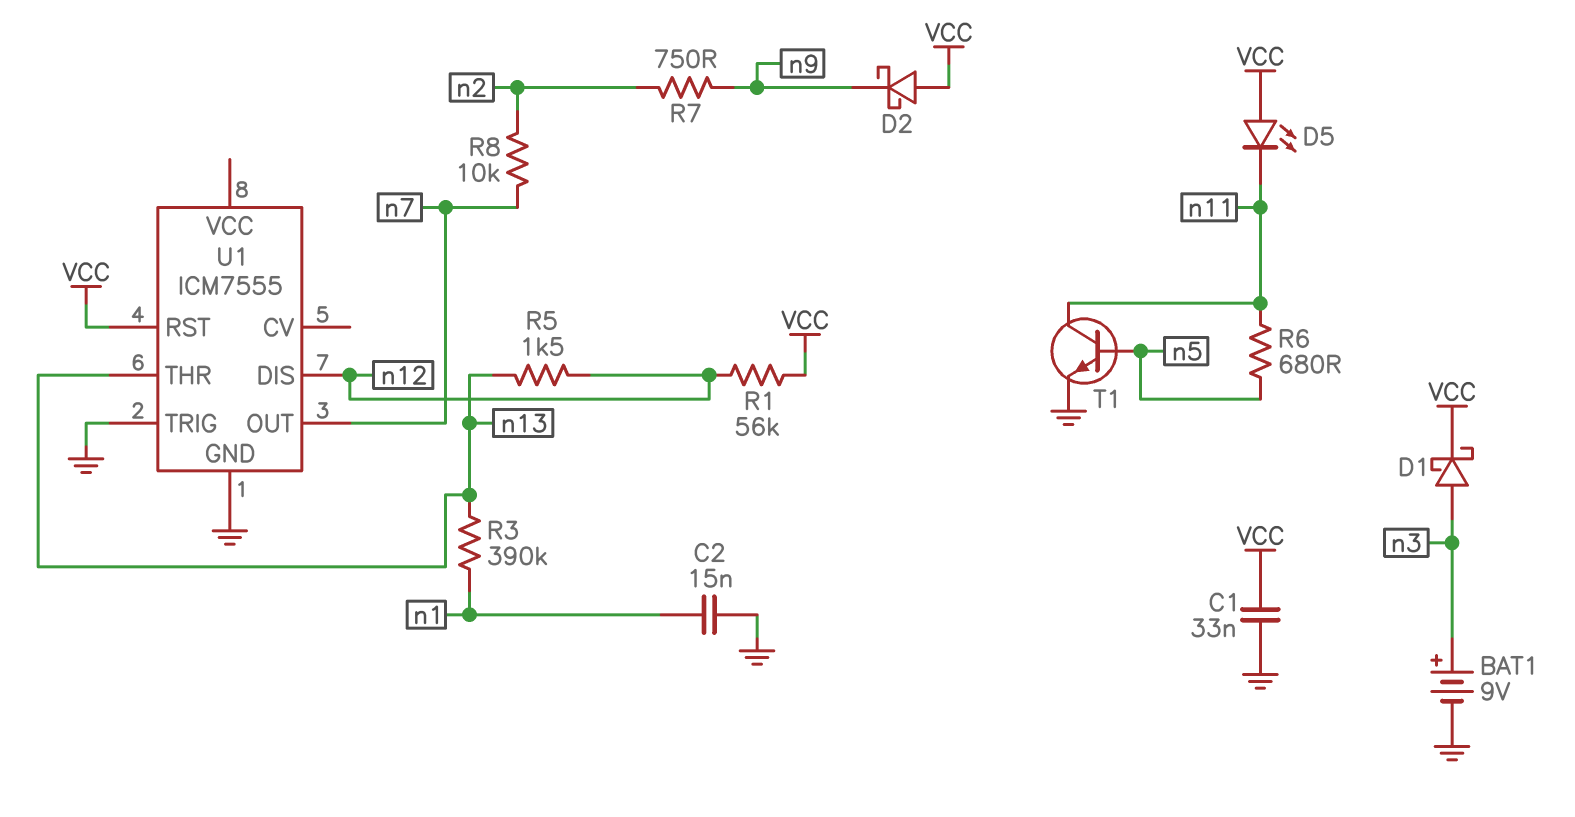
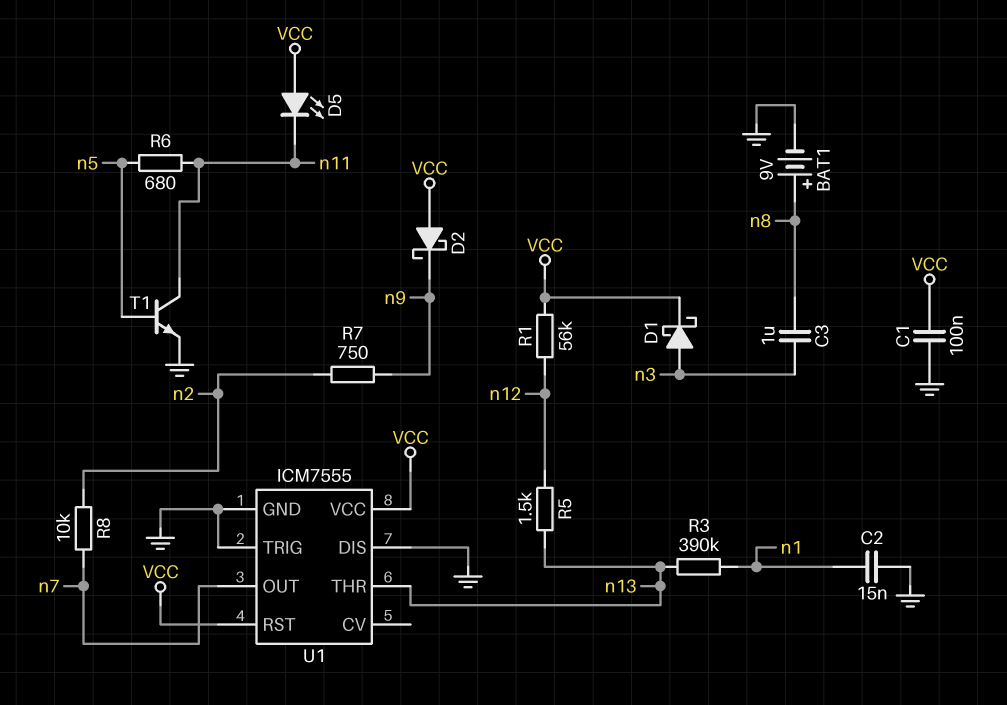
BAT1: 9V (plus n3, minus GND) -> 9V (plus n8, minus GND)
C1: 33nF (GND, VCC) -> 100nF (GND, VCC)
C3: none -> 1uF (n3, n8)
U1 pin DIS: n12 -> GND
U1 pin VCC: none -> VCC

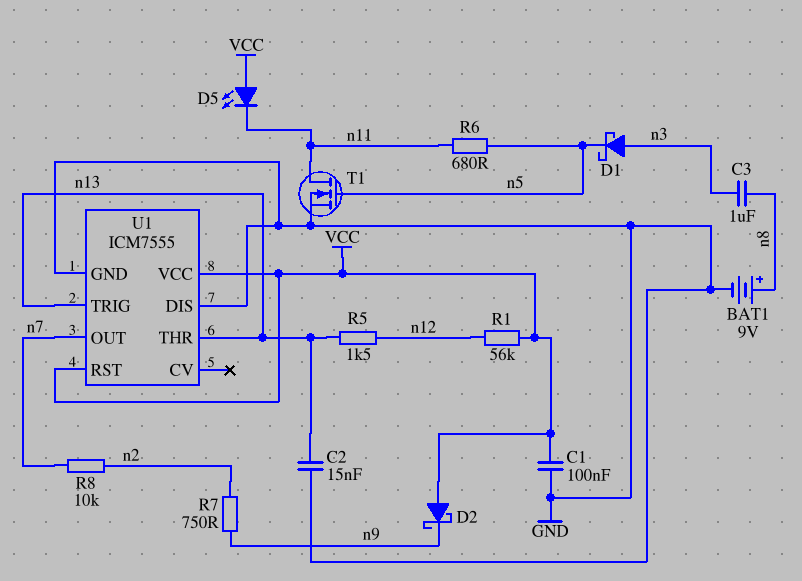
C2: 15nF (GND, n1) -> 15nF (GND, n13)
D1: schottky (A n3, K VCC) -> schottky (A n3, K n5)
R3: 390k (n1, n13) -> none
T1: NPN (B n5, C n11, E GND) -> NMOS (G n5, D n11, S GND)
U1 pin TRIG: GND -> n13

